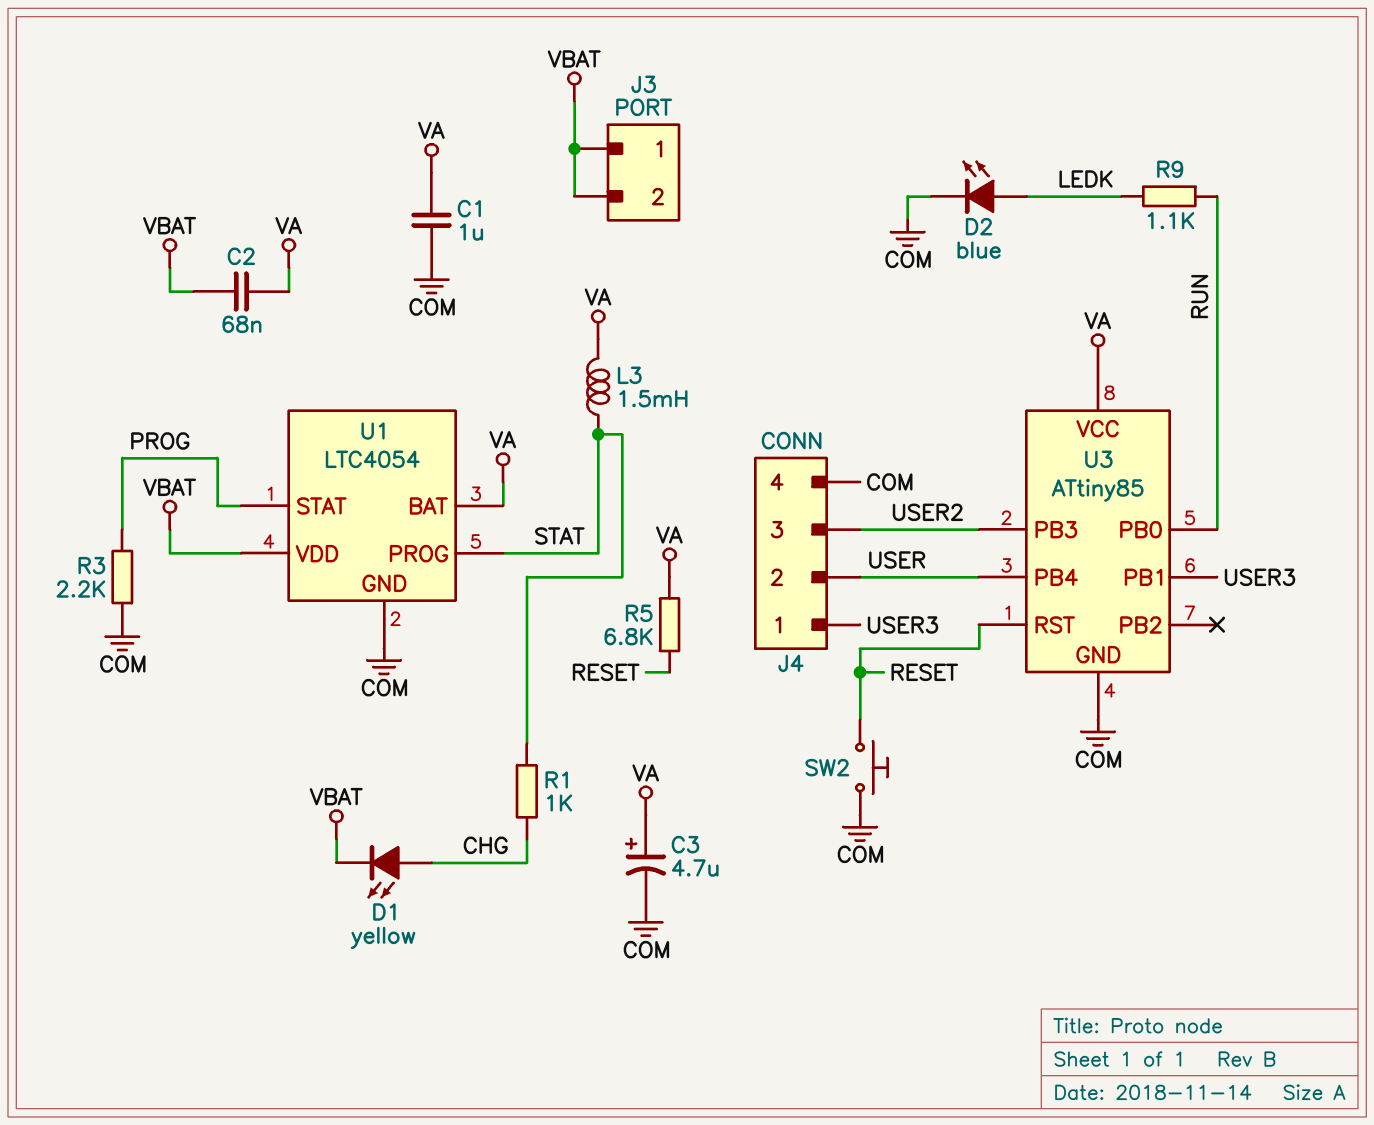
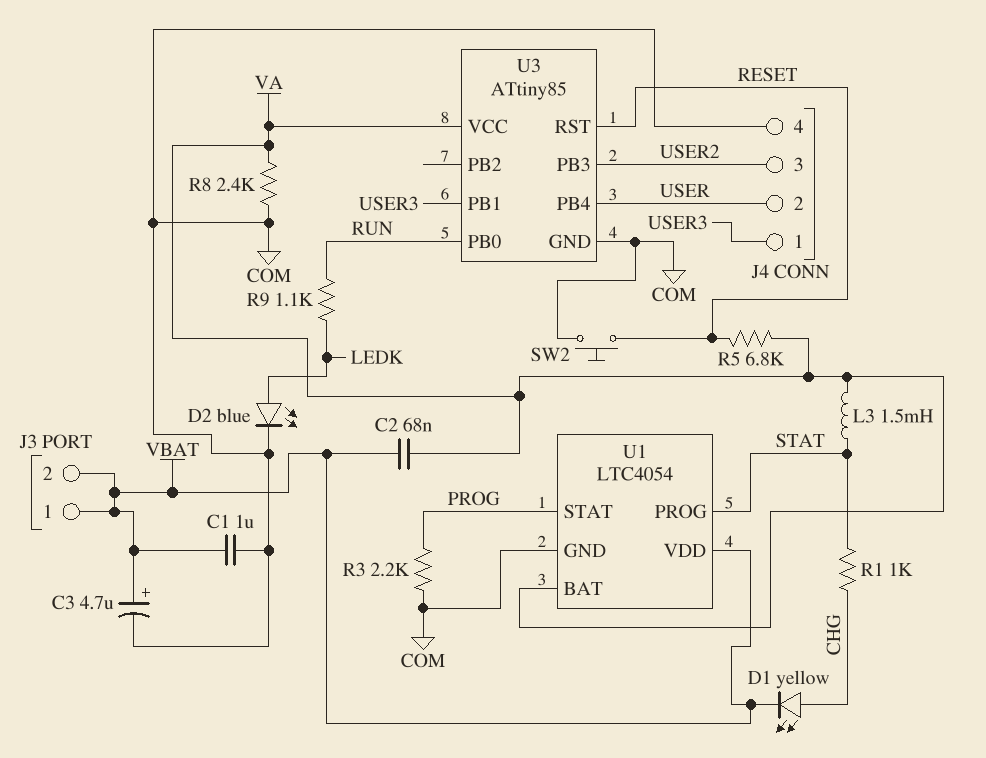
C1: 1uF (COM, VA) -> 1uF (COM, VBAT)
C3: 4.7uF (plus VA, minus COM) -> 4.7uF (plus VBAT, minus COM)
R8: none -> 2.4k (COM, VA)

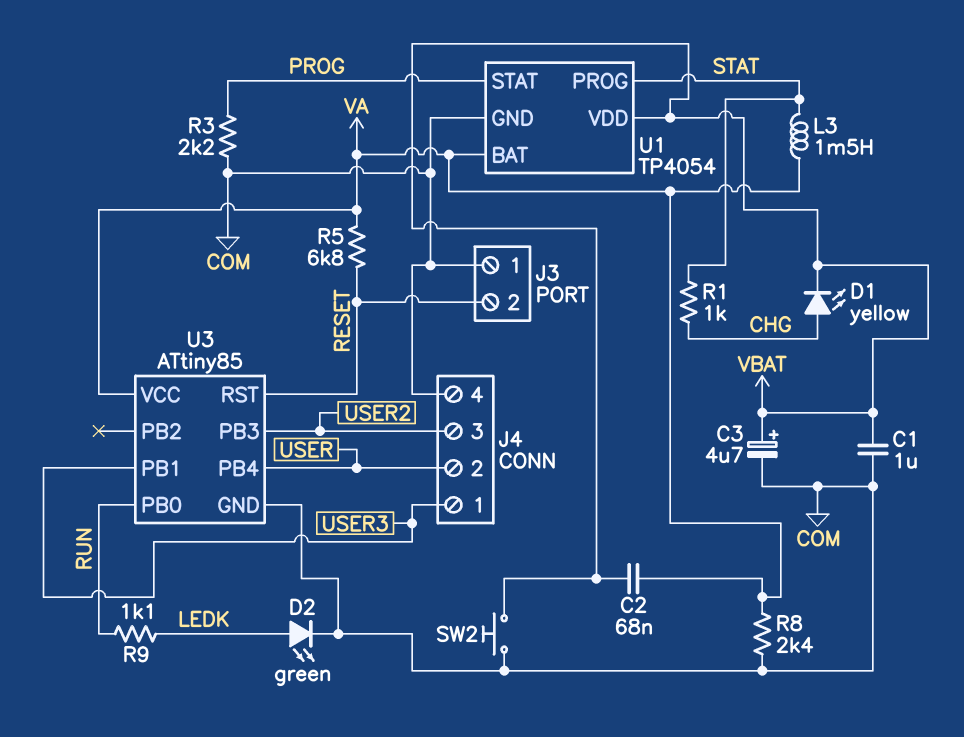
D2: LED blue (A LEDK, K COM) -> LED green (A LEDK, K COM)
J3 pin 1: VBAT -> COM
J3 pin 2: VBAT -> RESET
SW2: button (COM, RESET) -> button (COM, VBAT)
U1: LTC4054 -> TP4054

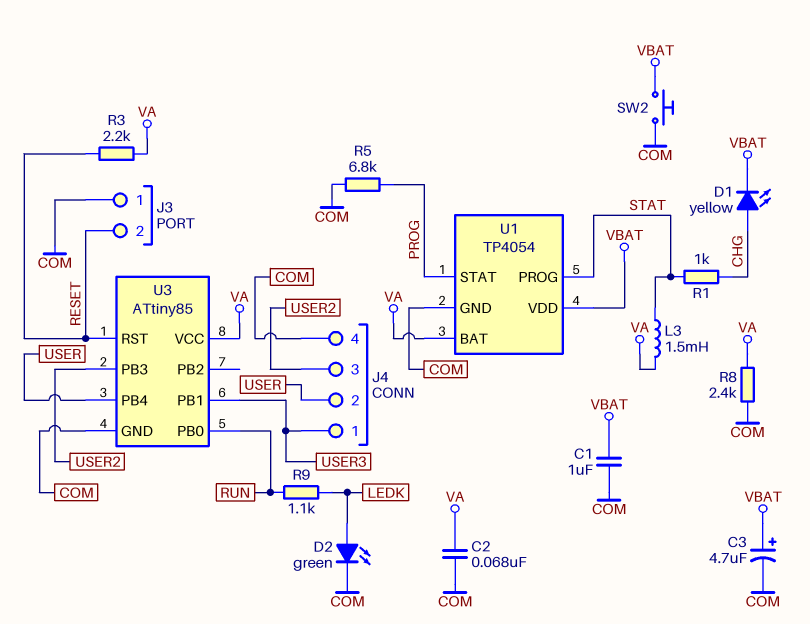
C2: 68nF (VA, VBAT) -> 68nF (COM, VA)
R3: 2.2k (COM, PROG) -> 2.2k (RESET, VA)
R5: 6.8k (RESET, VA) -> 6.8k (COM, PROG)

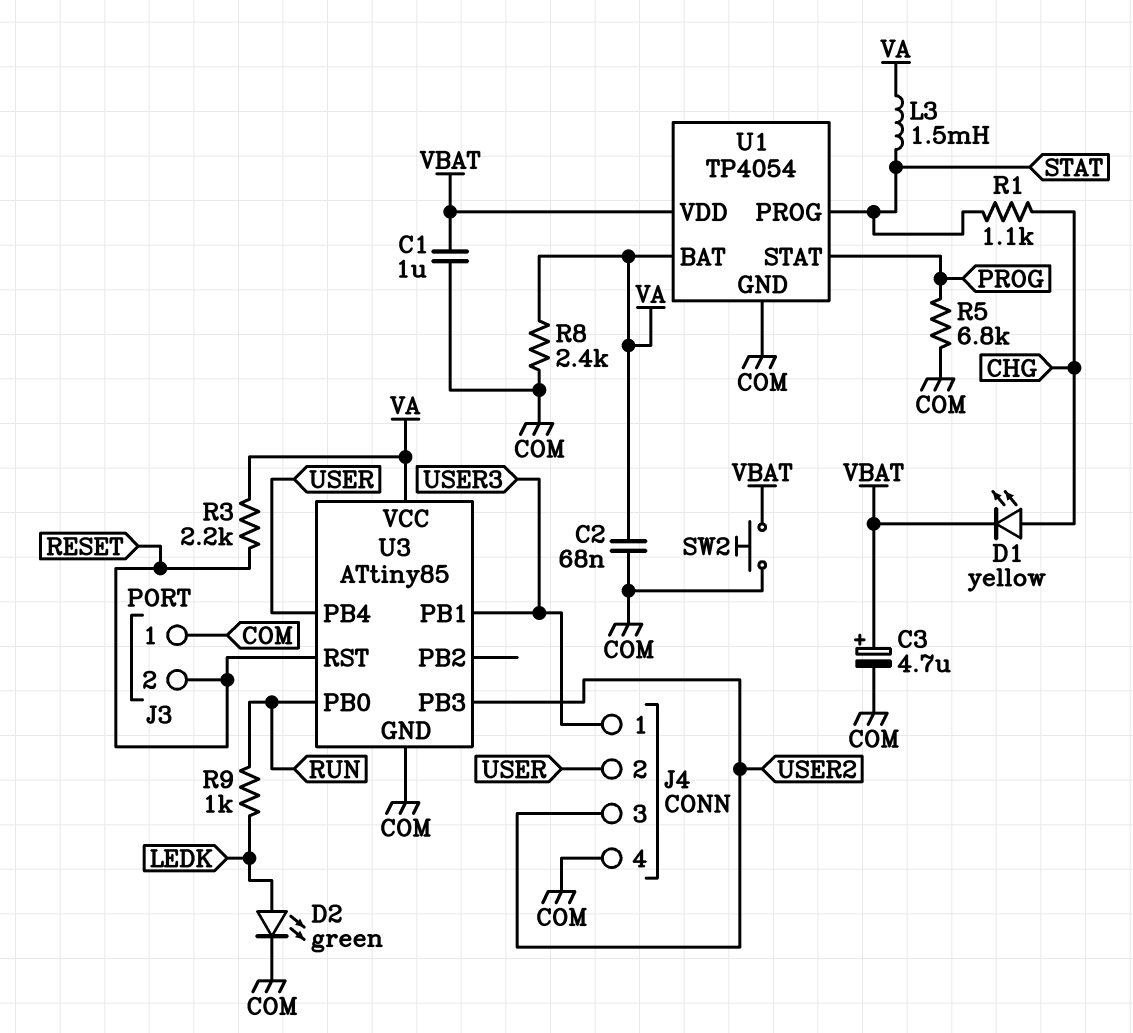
R1: 1k (CHG, STAT) -> 1.1k (CHG, STAT)
R9: 1.1k (LEDK, RUN) -> 1k (LEDK, RUN)

